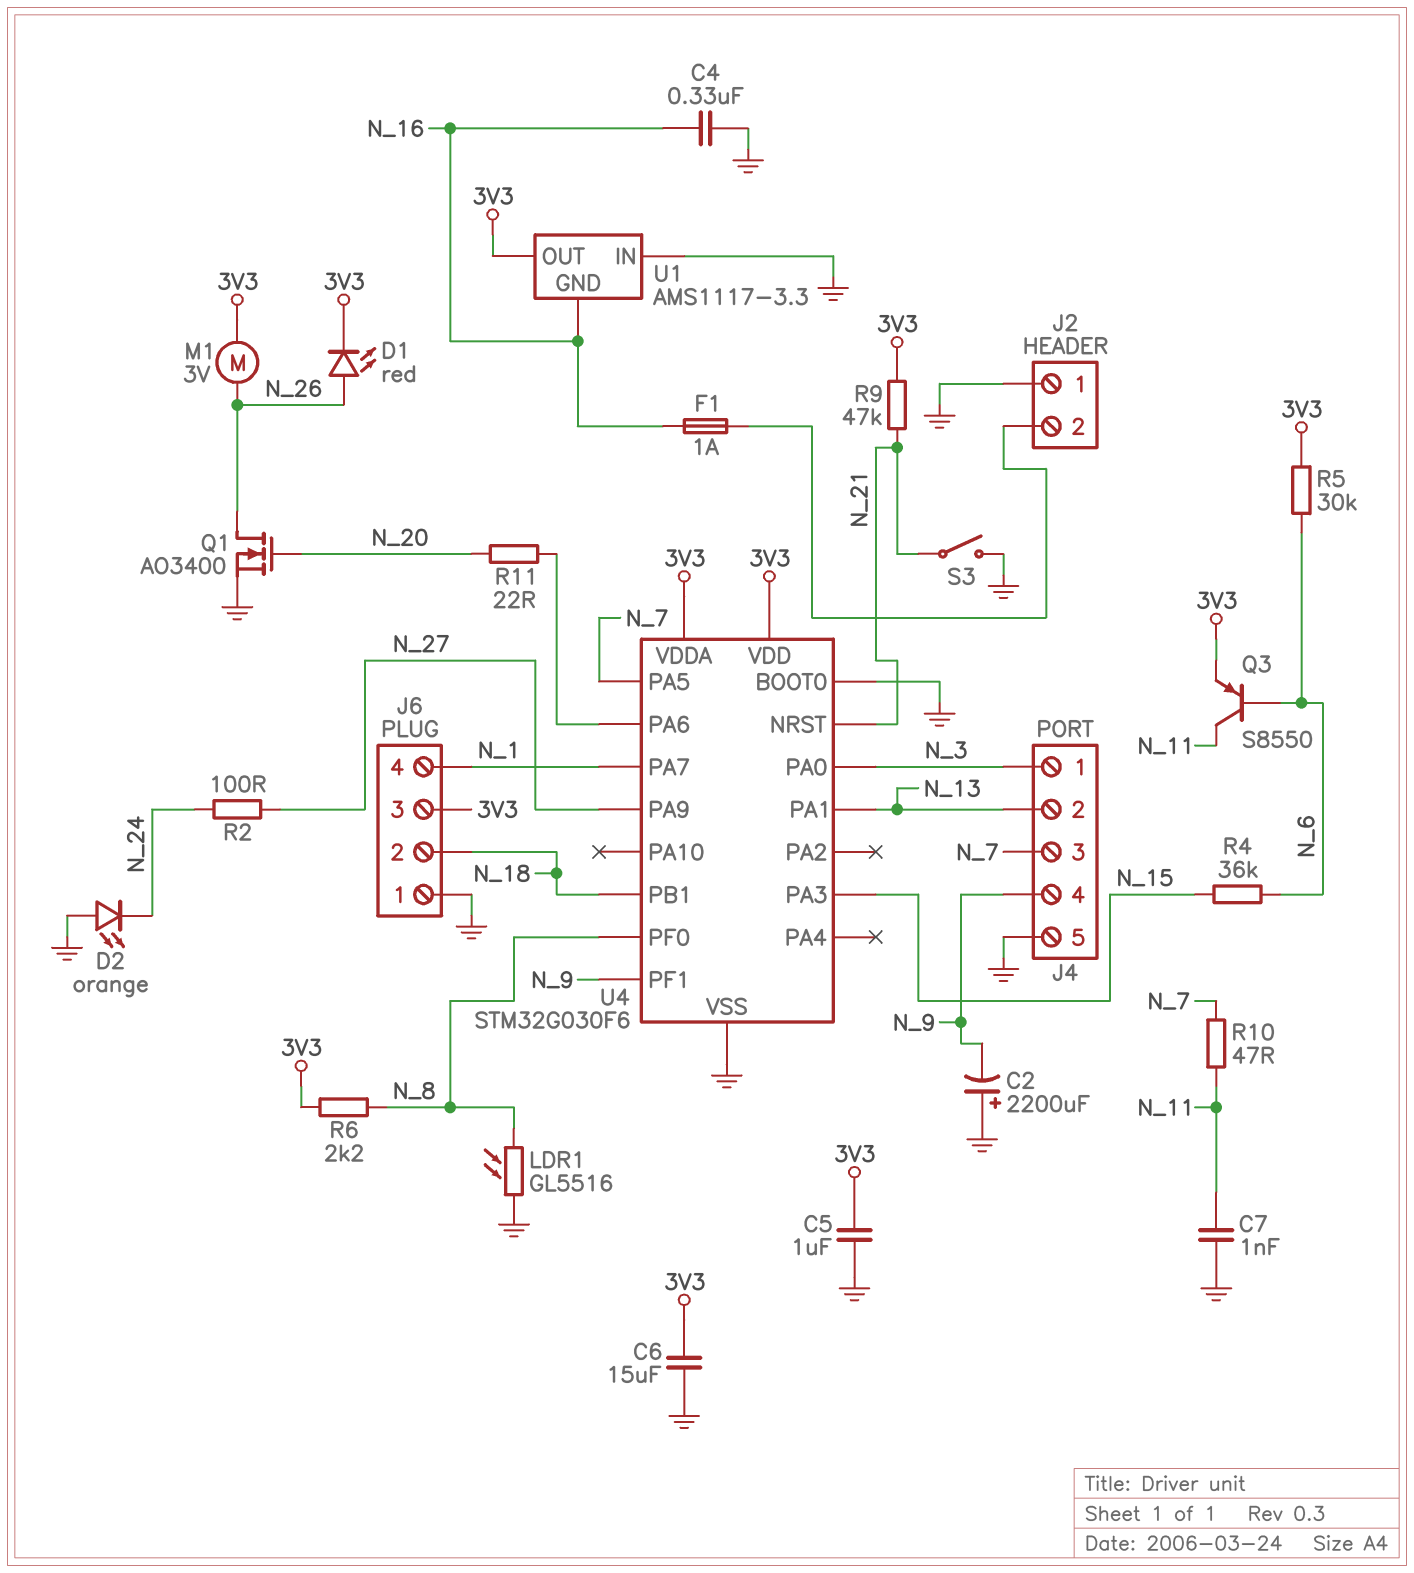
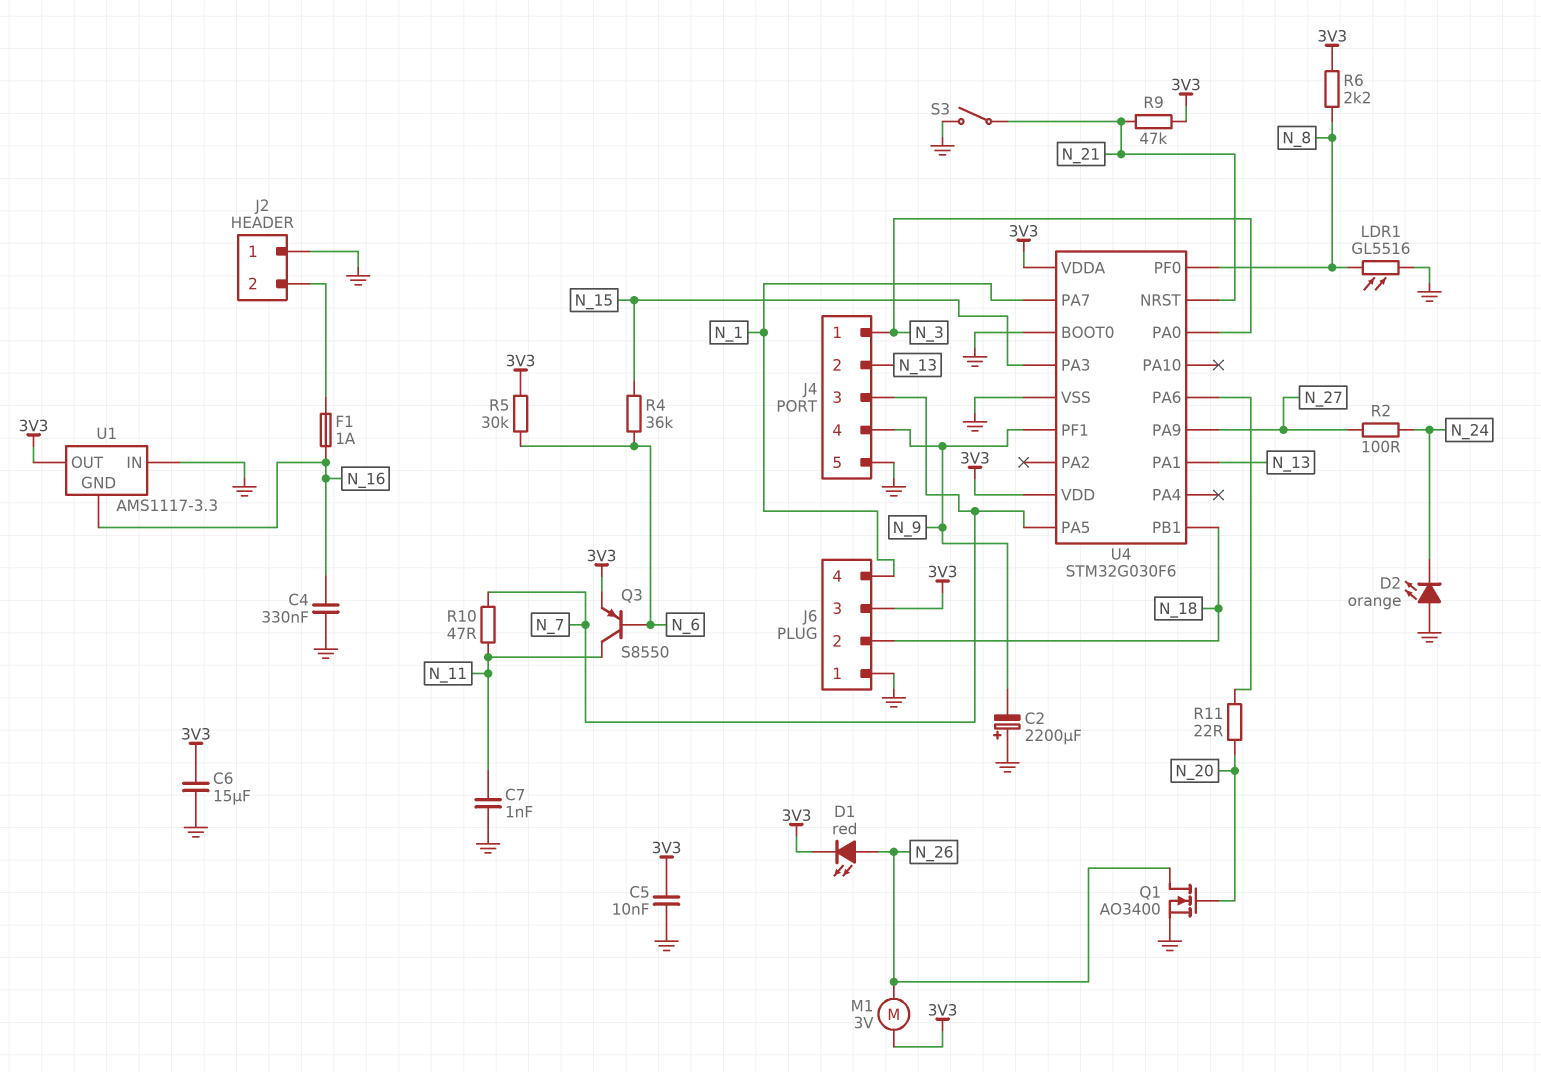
C5: 1uF (3V3, GND) -> 10nF (3V3, GND)

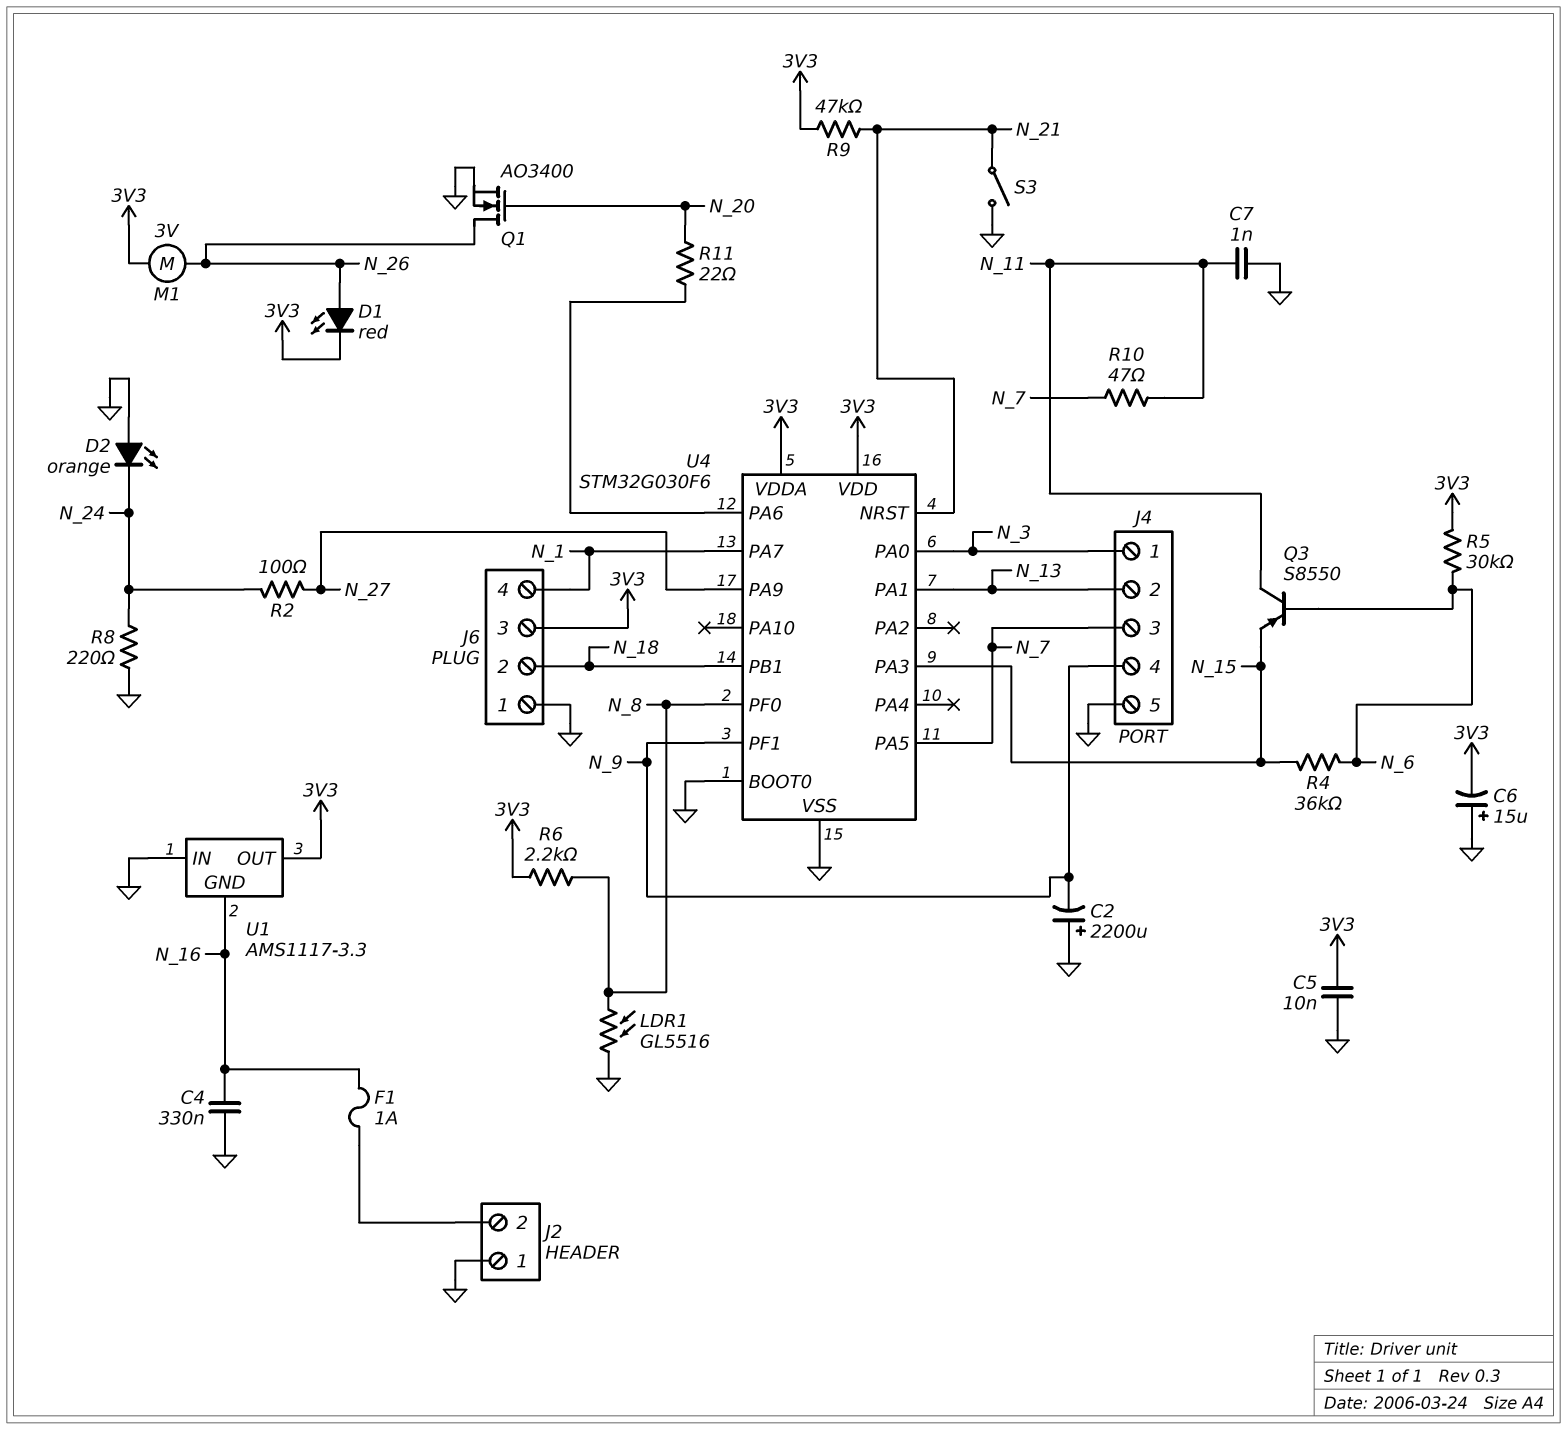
C6: 15uF (3V3, GND) -> 15uF (plus GND, minus 3V3)
Q3: PNP S8550 (B N_6, C N_11, E 3V3) -> PNP S8550 (B N_6, C N_11, E N_15)
R8: none -> 220 (GND, N_24)

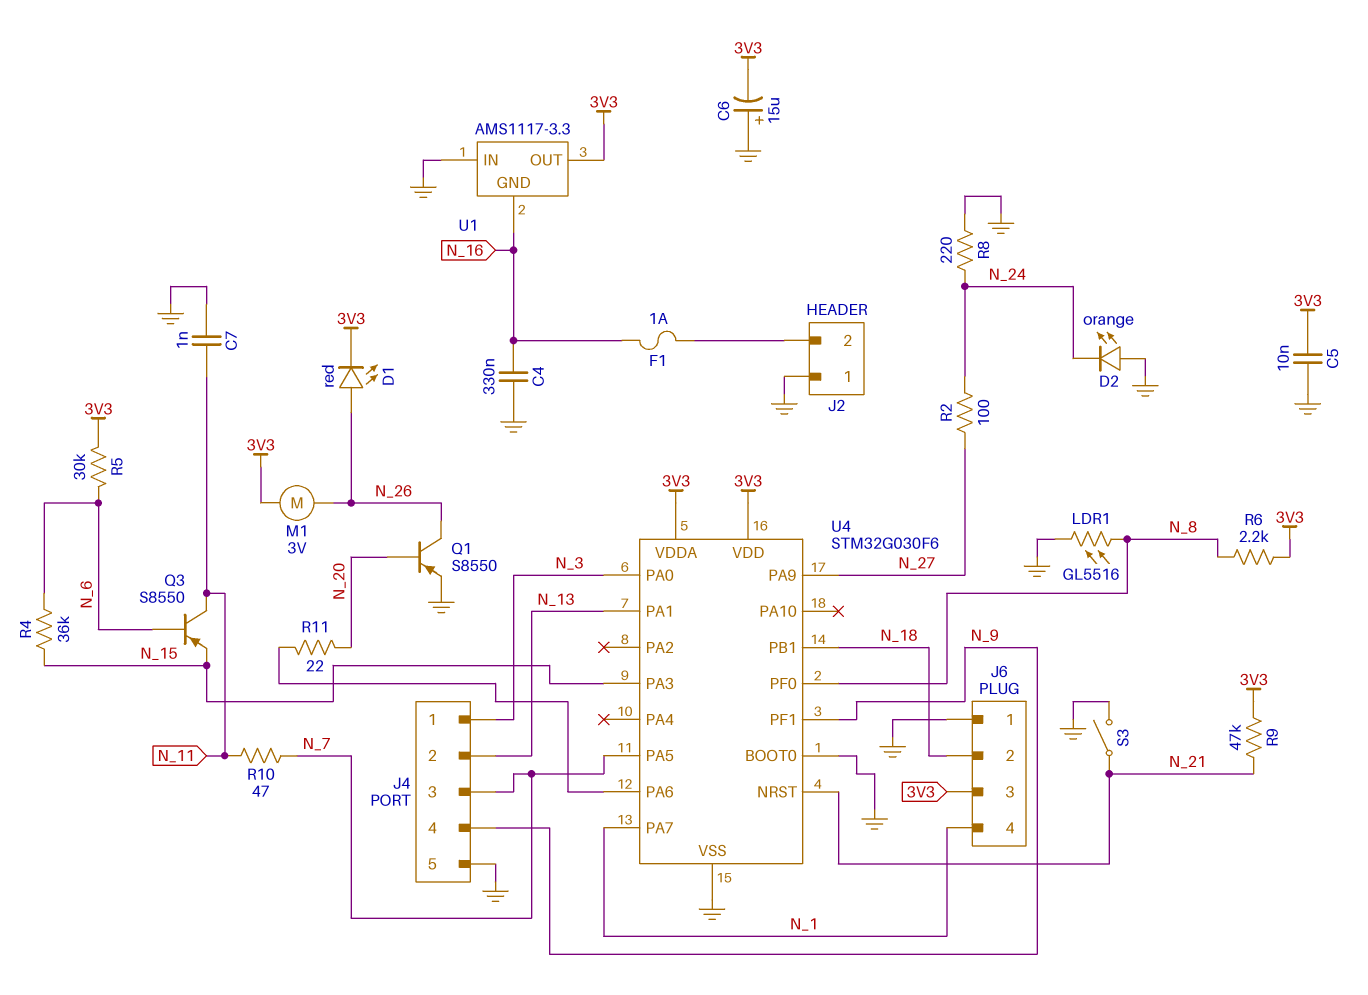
C2: 2200uF (plus GND, minus N_9) -> none
Q1: NMOS AO3400 (G N_20, D N_26, S GND) -> PNP S8550 (B N_20, C N_26, E GND)

